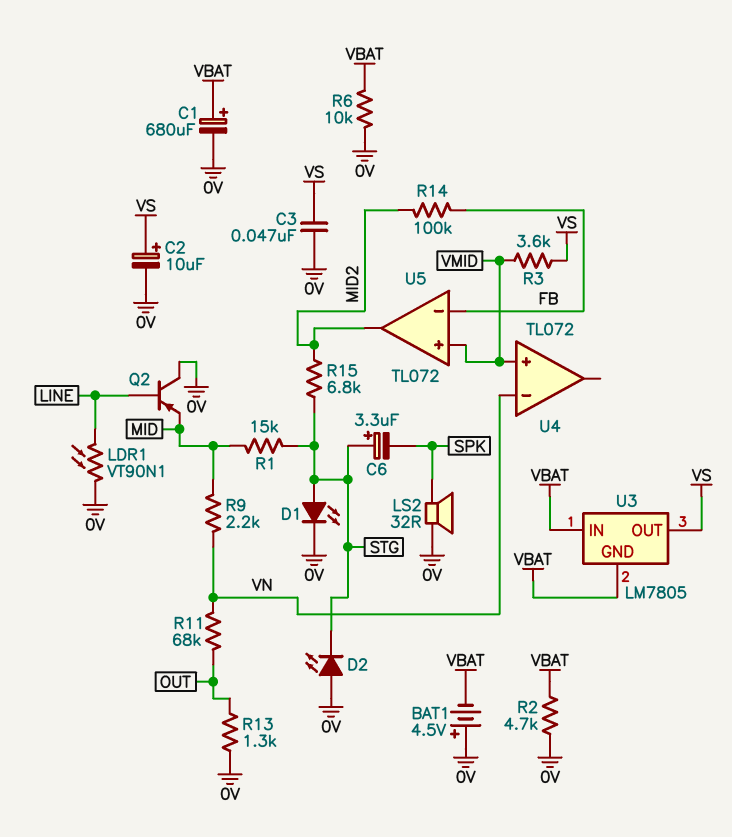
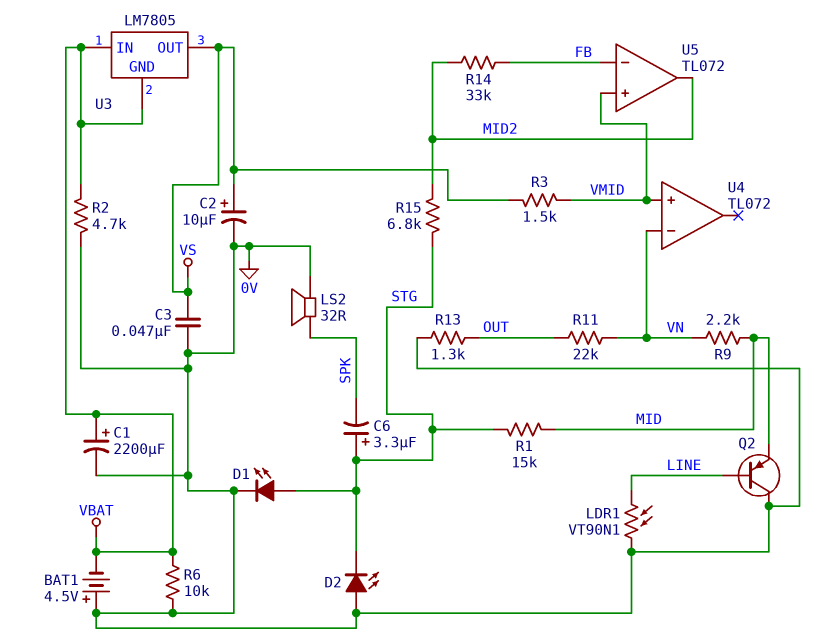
C1: 680uF (plus VBAT, minus 0V) -> 2200uF (plus VBAT, minus 0V)
R3: 3.6k (VMID, VS) -> 1.5k (VMID, VS)
R11: 68k (OUT, VN) -> 22k (OUT, VN)
R14: 100k (FB, MID2) -> 33k (FB, MID2)

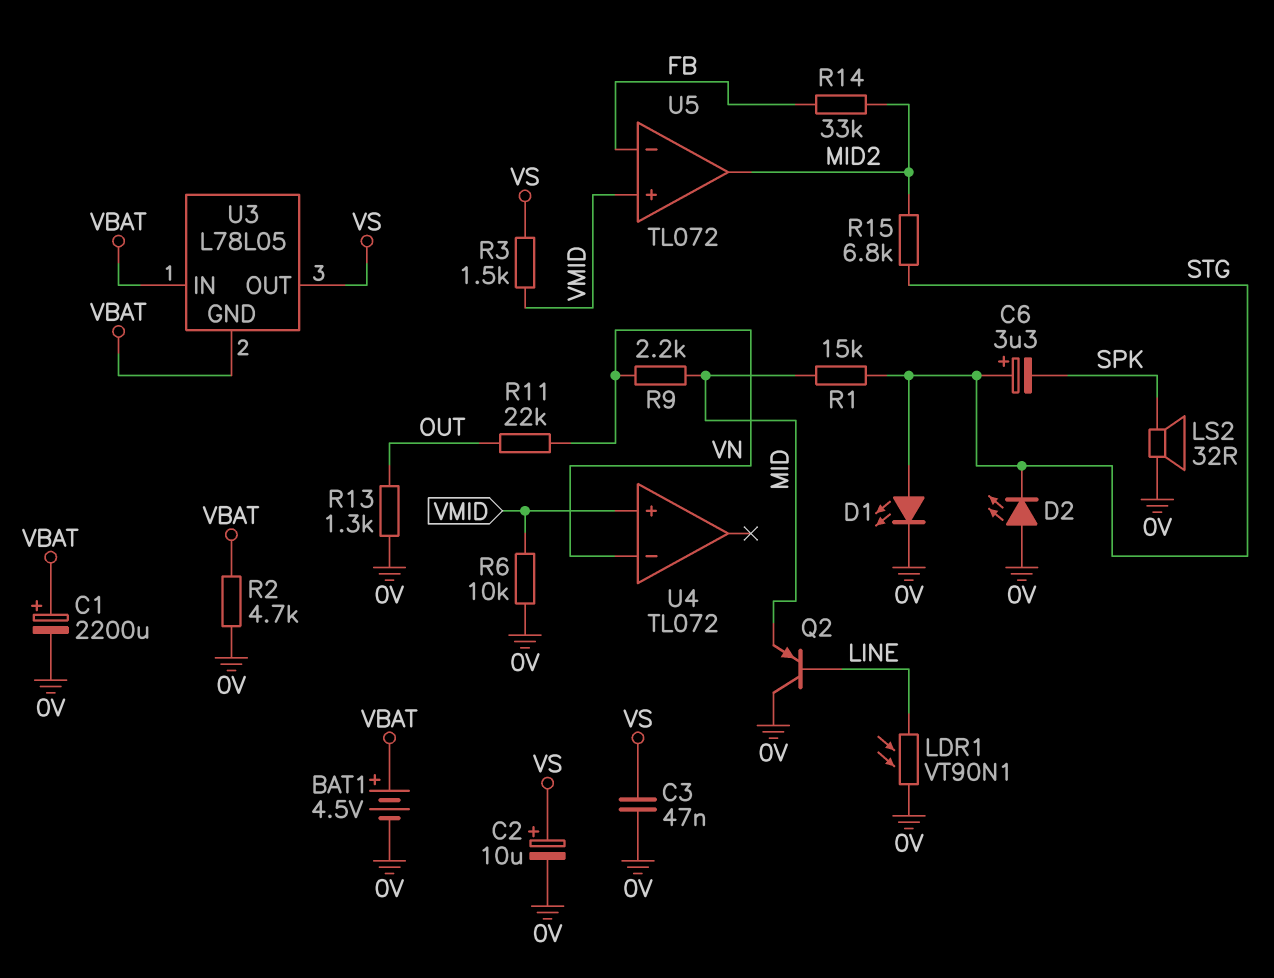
BAT1: 4.5V (plus 0V, minus VBAT) -> 4.5V (plus VBAT, minus 0V)
R6: 10k (0V, VBAT) -> 10k (0V, VMID)
U3: LM7805 -> L78L05

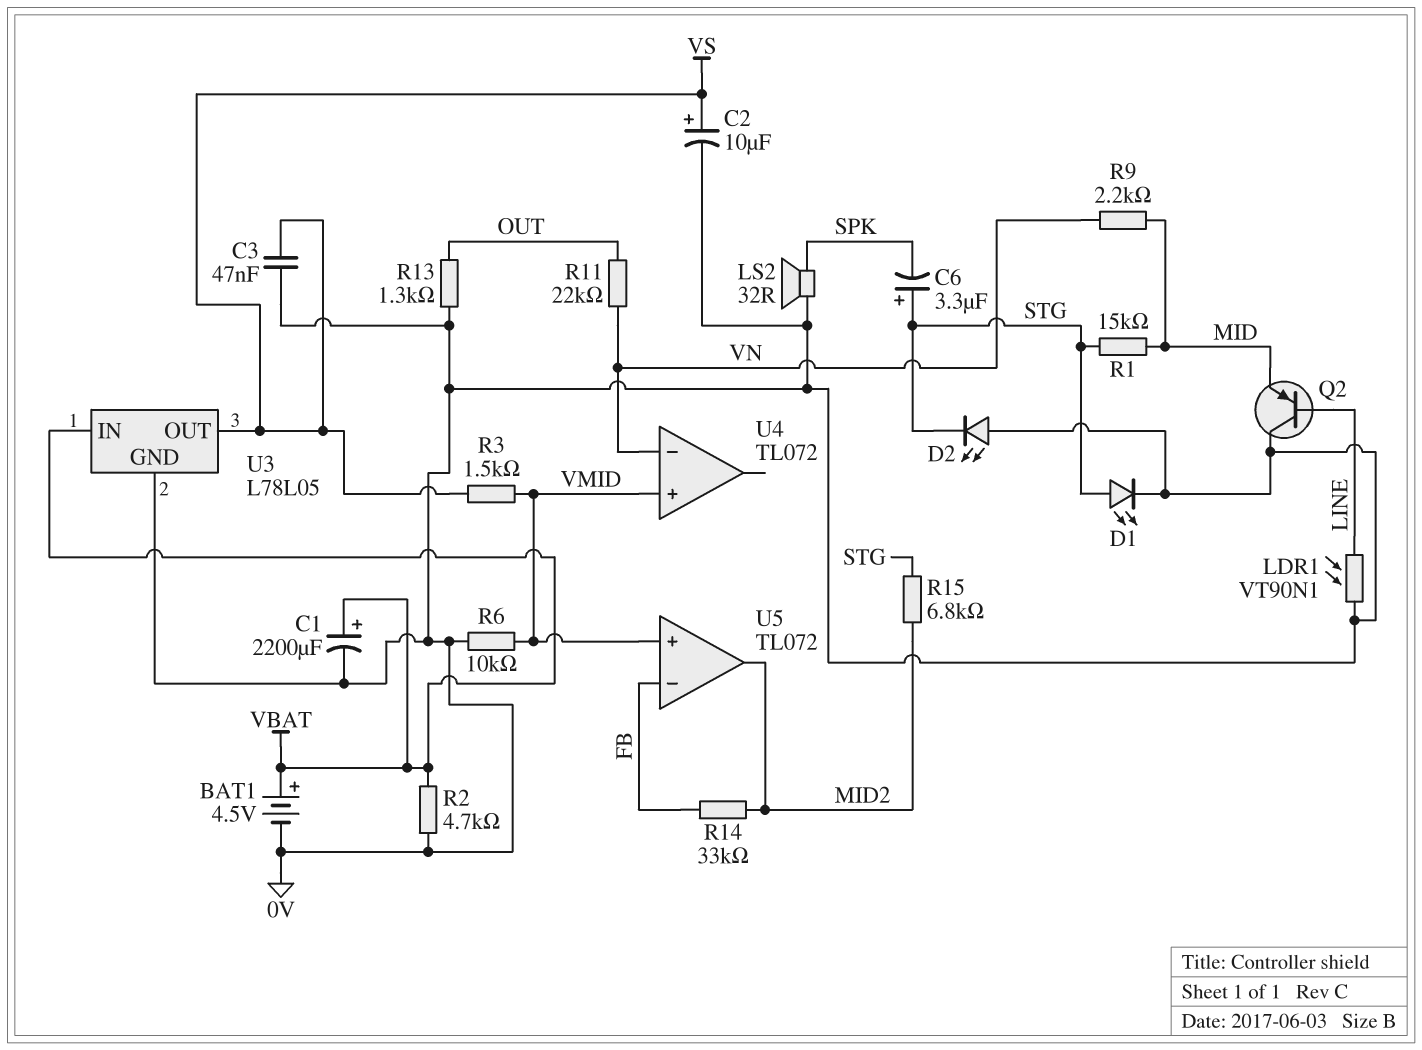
U3 pin GND: VBAT -> 0V

